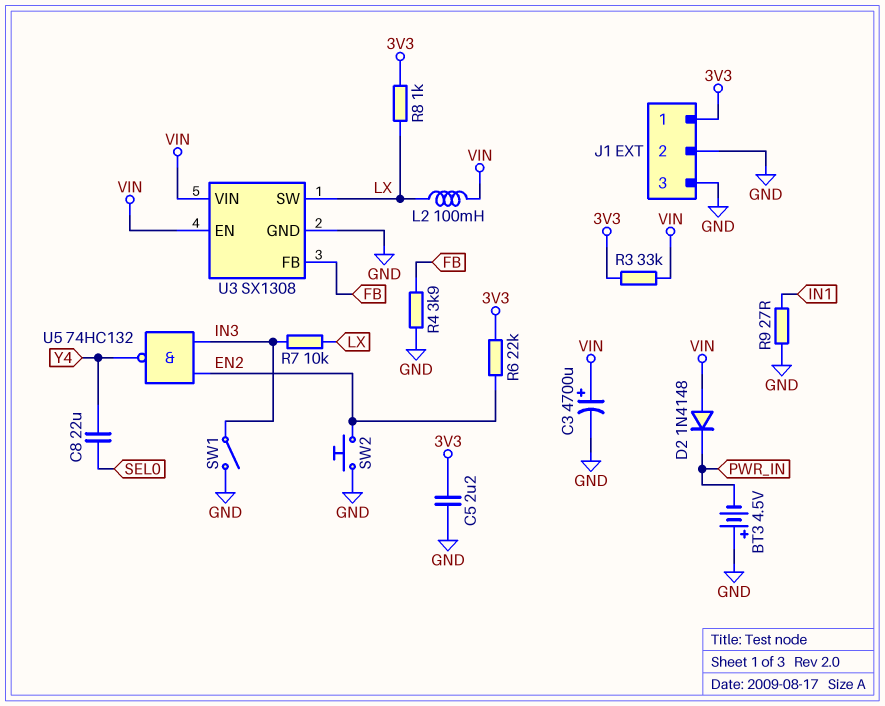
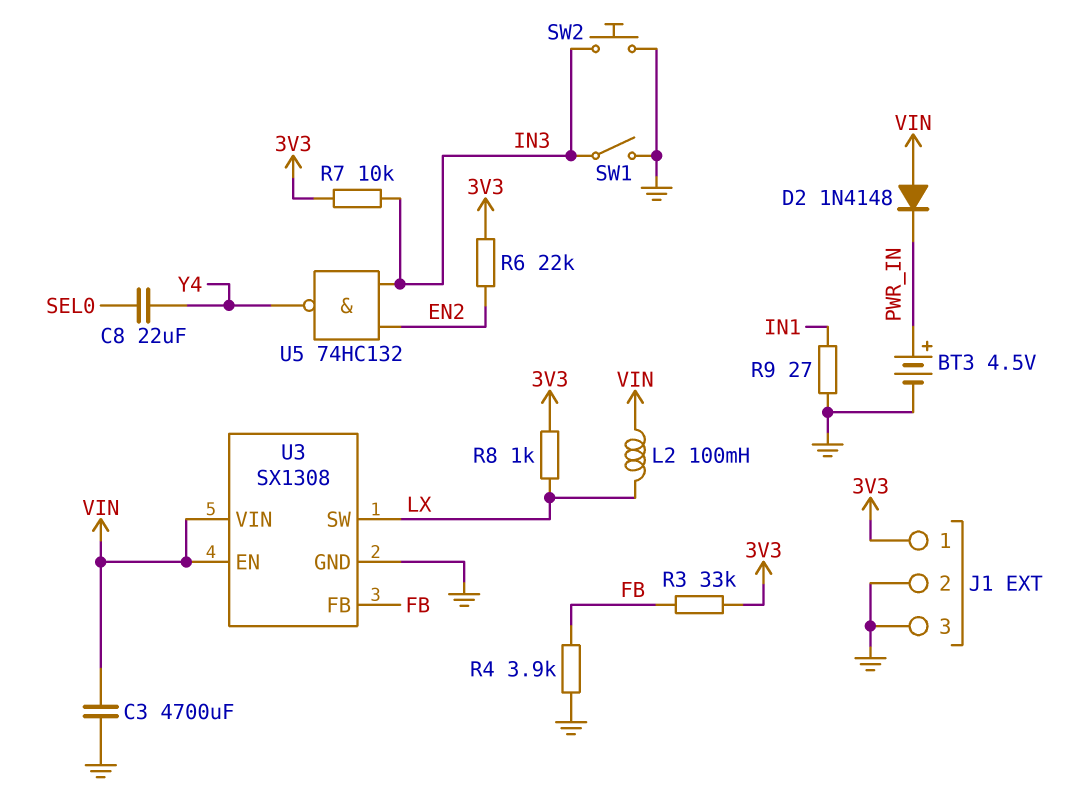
BT3: 4.5V (plus GND, minus PWR_IN) -> 4.5V (plus PWR_IN, minus GND)
C3: 4700uF (plus VIN, minus GND) -> 4700uF (GND, VIN)
C5: 2.2uF (3V3, GND) -> none
R3: 33k (3V3, VIN) -> 33k (3V3, FB)
R7: 10k (IN3, LX) -> 10k (3V3, IN3)
SW2: button (EN2, GND) -> button (GND, IN3)

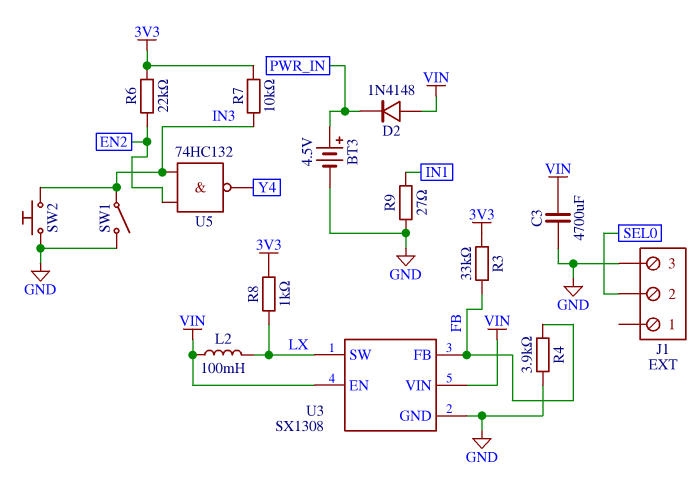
C8: 22uF (SEL0, Y4) -> none
J1 pin 1: 3V3 -> none
J1 pin 2: GND -> SEL0

